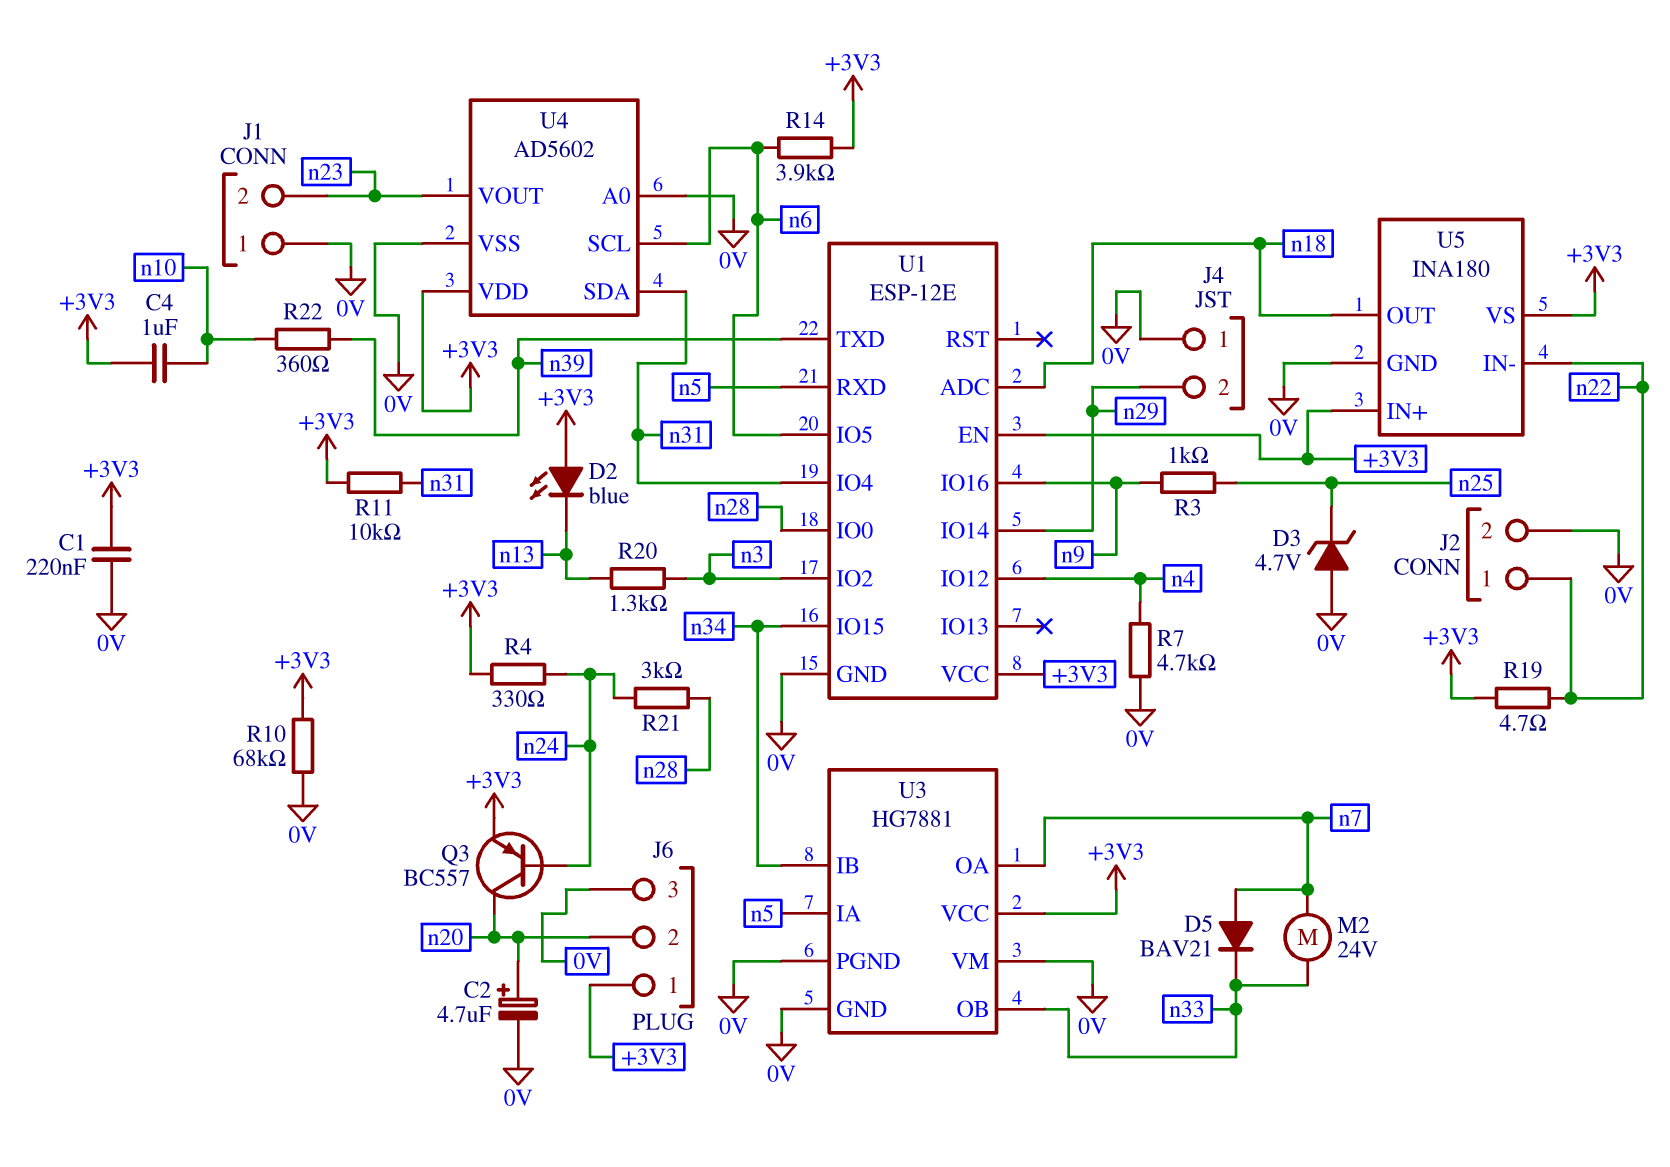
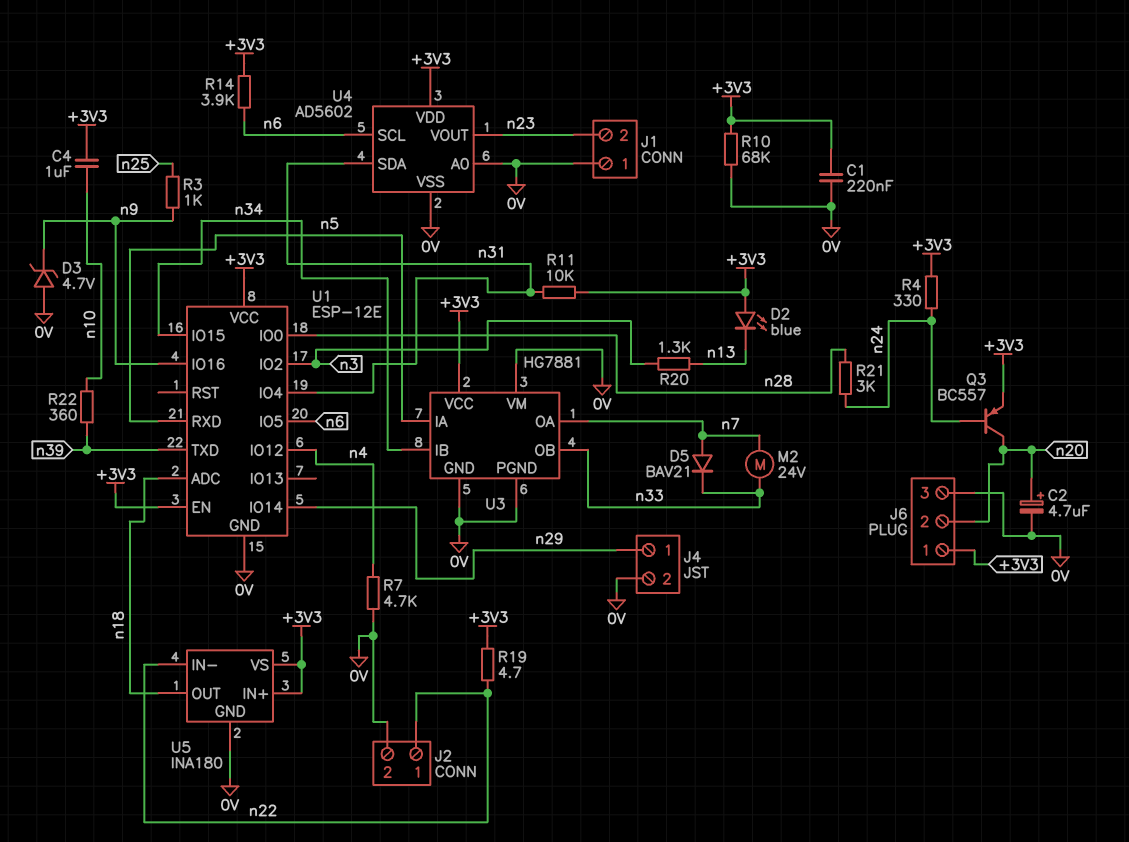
D3: zener 4.7V (A 0V, K n25) -> zener 4.7V (A 0V, K n9)
J4 pin 1: 0V -> n29
J4 pin 2: n29 -> 0V

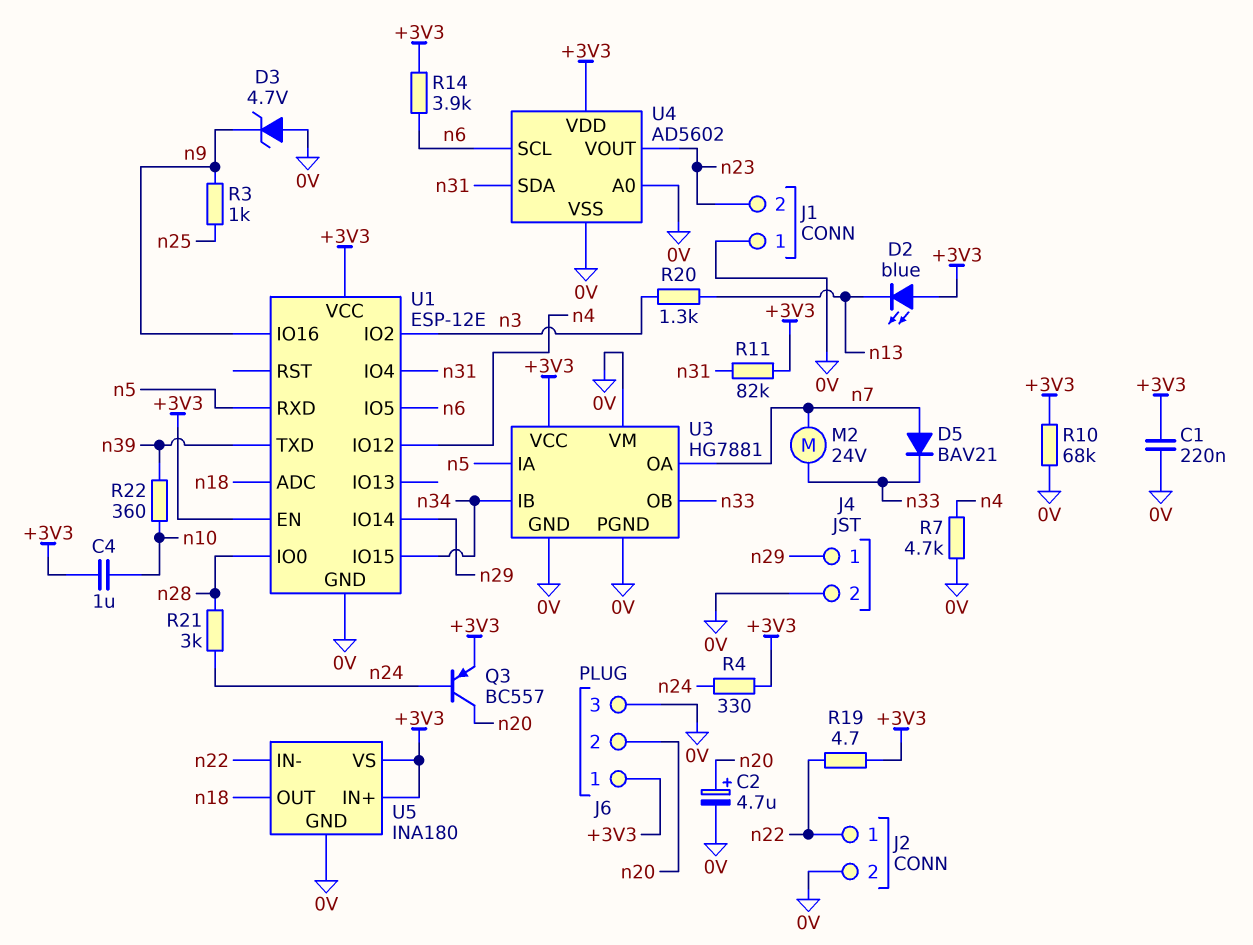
R11: 10k (+3V3, n31) -> 82k (+3V3, n31)

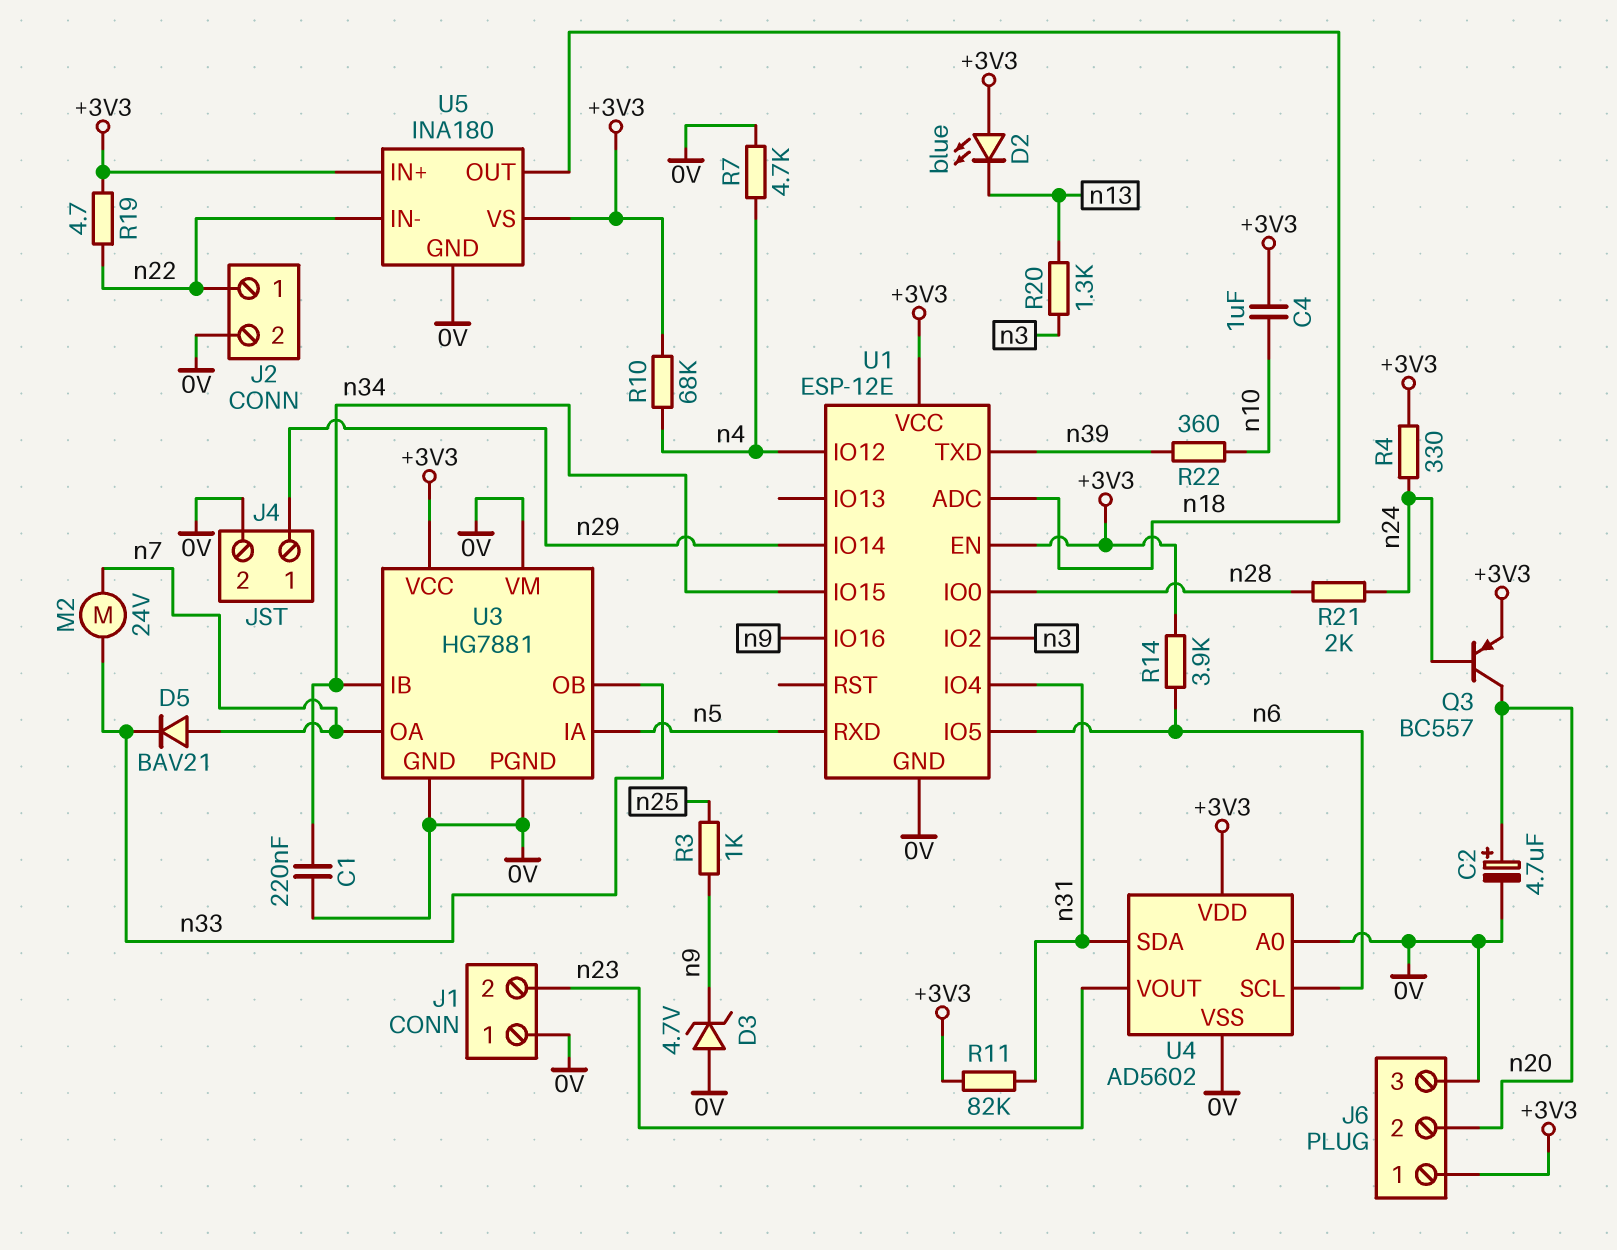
C1: 220nF (+3V3, 0V) -> 220nF (0V, n34)
R10: 68k (+3V3, 0V) -> 68k (+3V3, n4)
R21: 3k (n24, n28) -> 2k (n24, n28)

